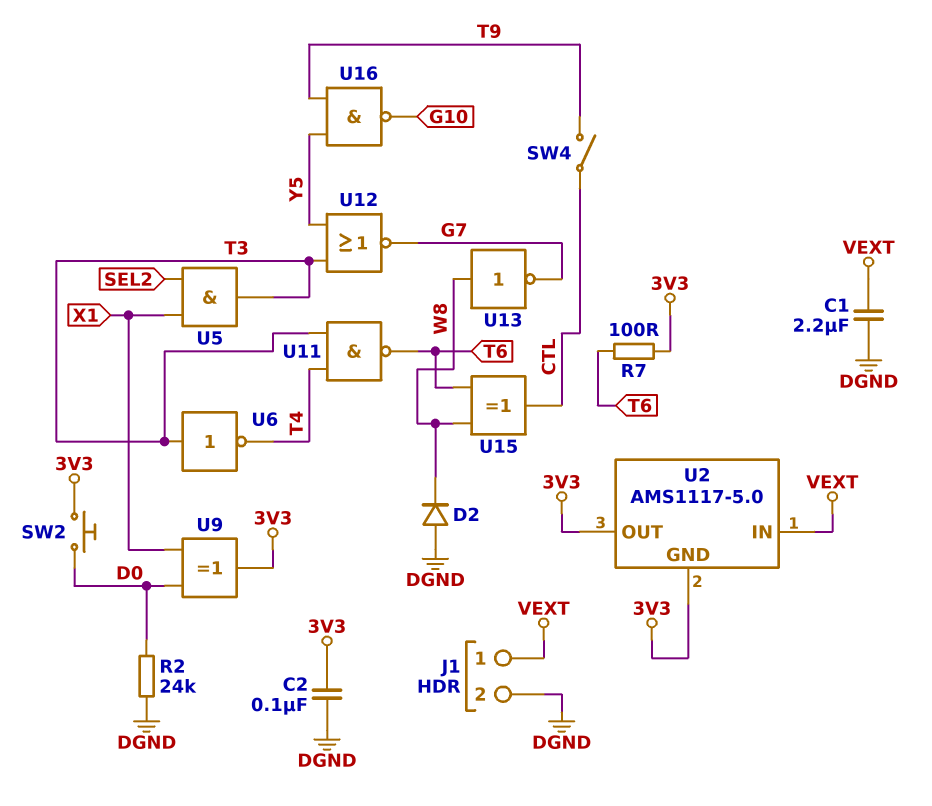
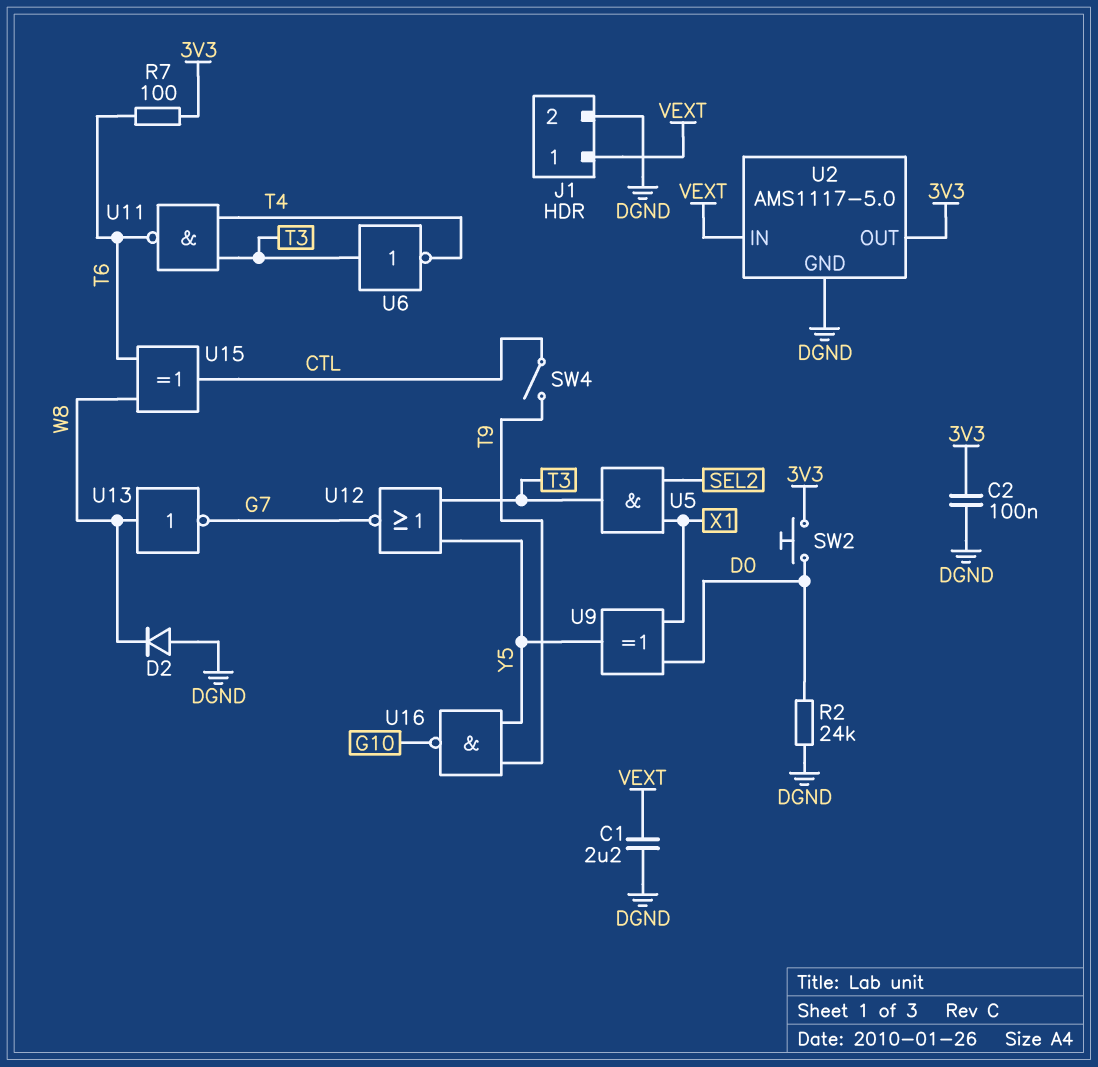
U2 pin GND: 3V3 -> DGND
U9: XOR (in D0, in X1, out 3V3) -> XOR (in D0, in X1, out Y5)

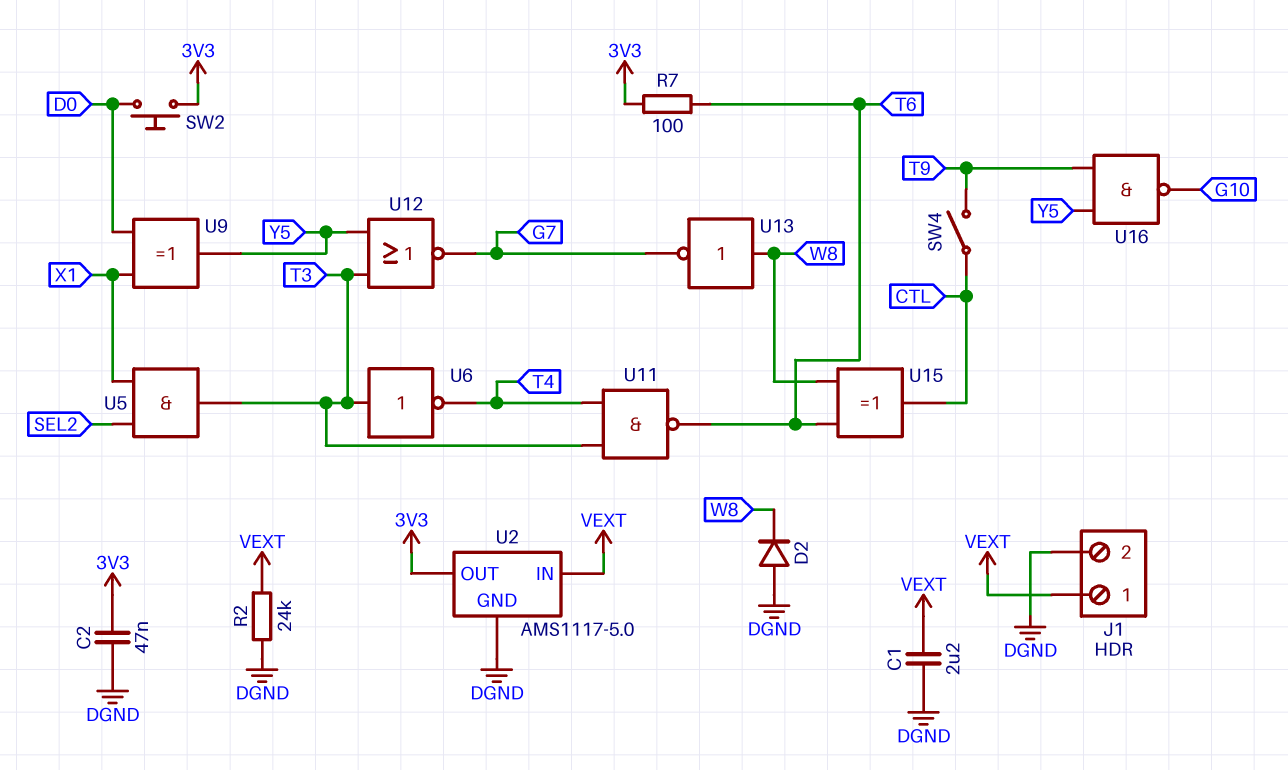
C2: 100nF (3V3, DGND) -> 47nF (3V3, DGND)
R2: 24k (D0, DGND) -> 24k (DGND, VEXT)

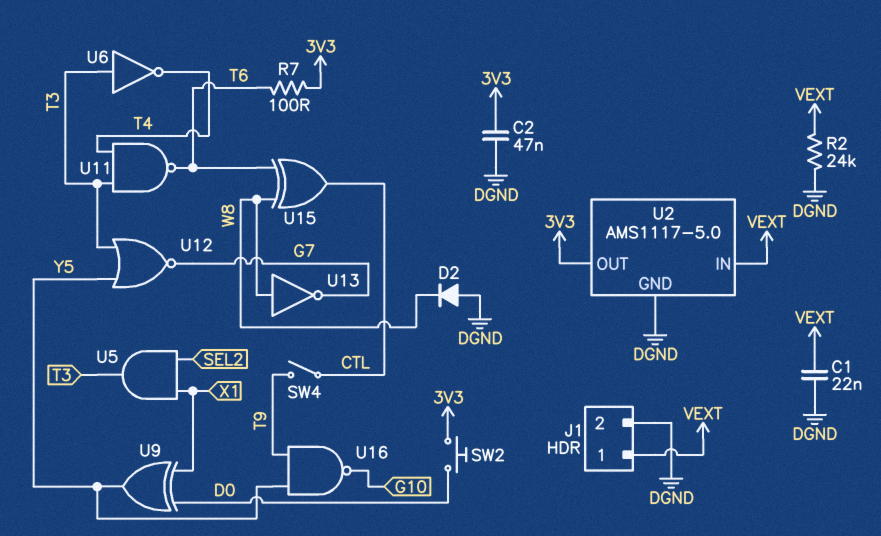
C1: 2.2uF (DGND, VEXT) -> 22nF (DGND, VEXT)

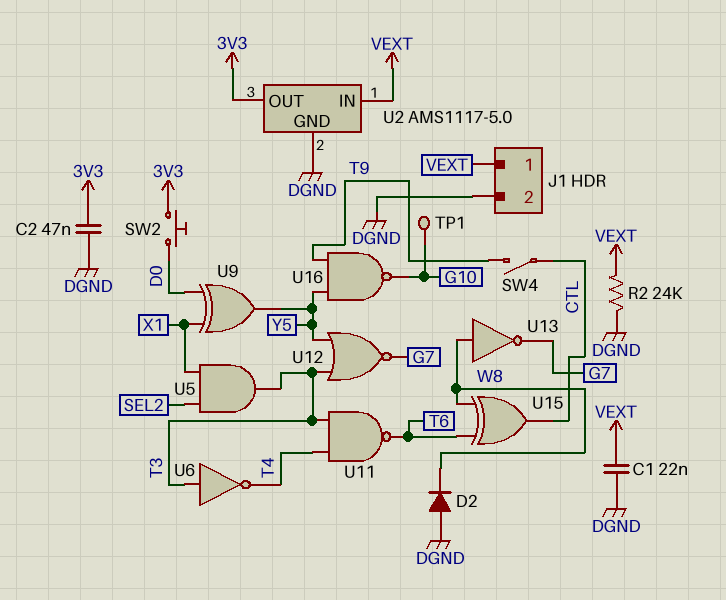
R7: 100 (3V3, T6) -> none
TP1: none -> test point (G10)

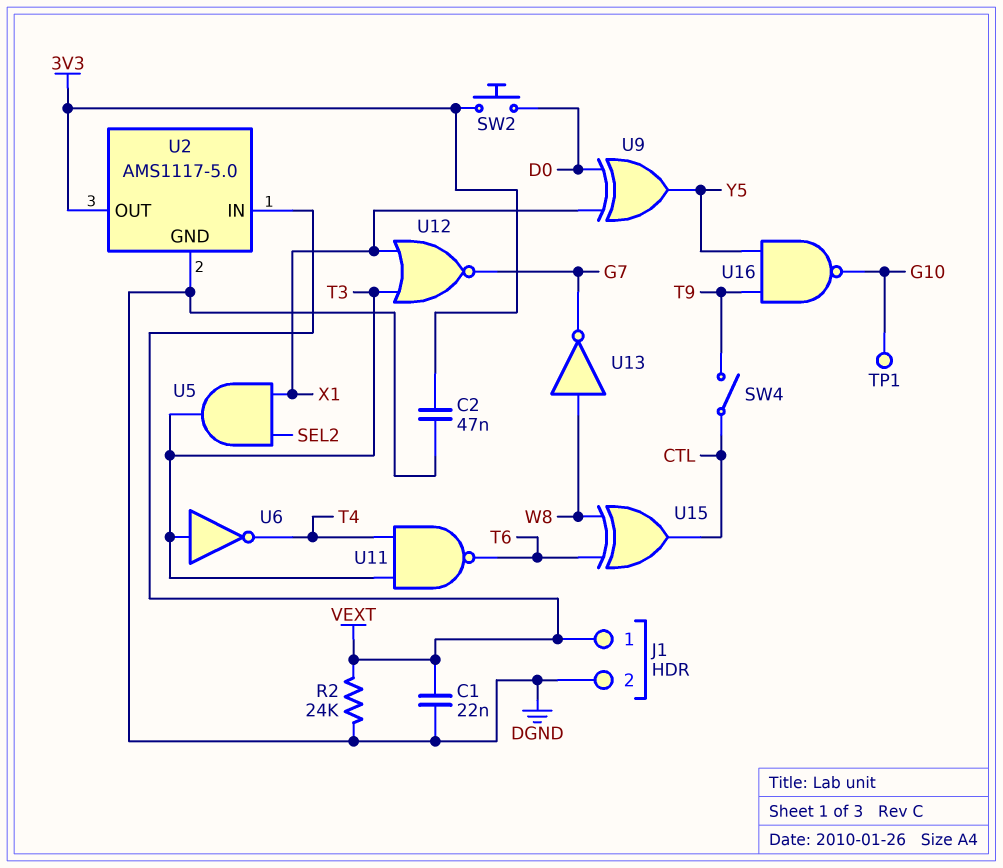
D2: diode (A DGND, K W8) -> none
U12: NOR (in T3, in Y5, out G7) -> NOR (in T3, in X1, out G7)

